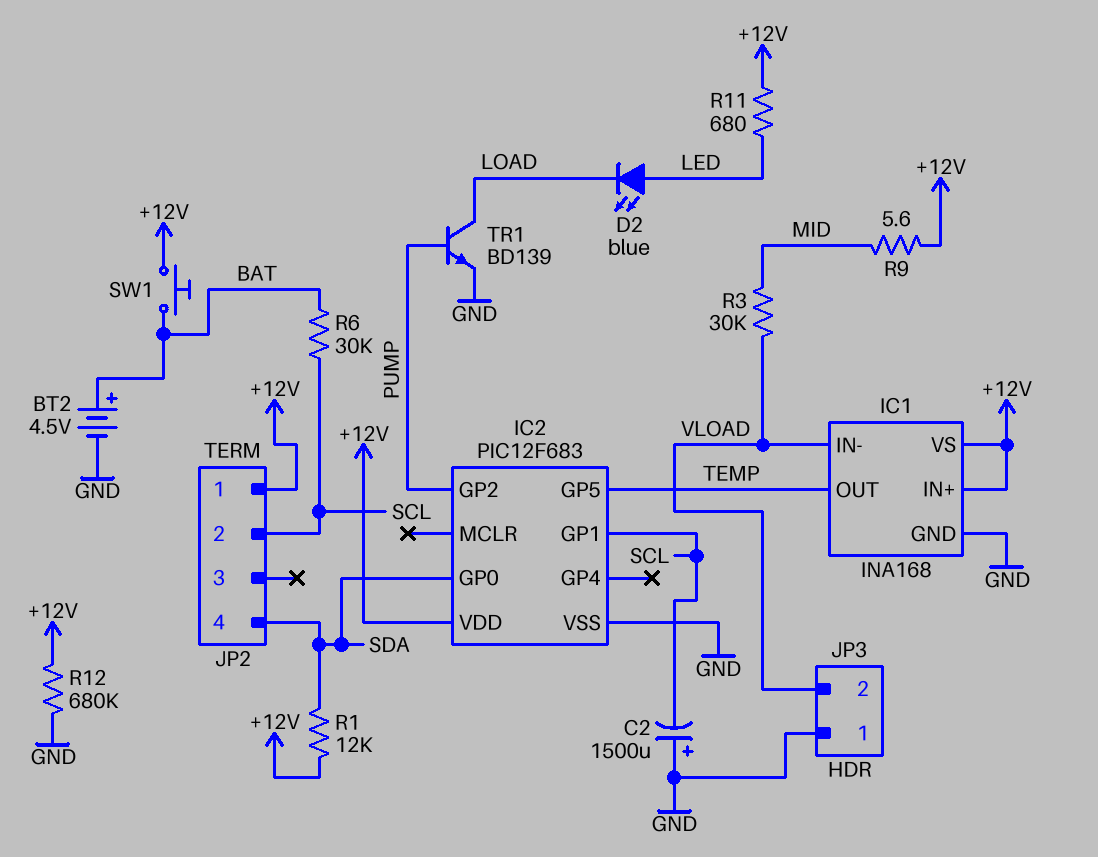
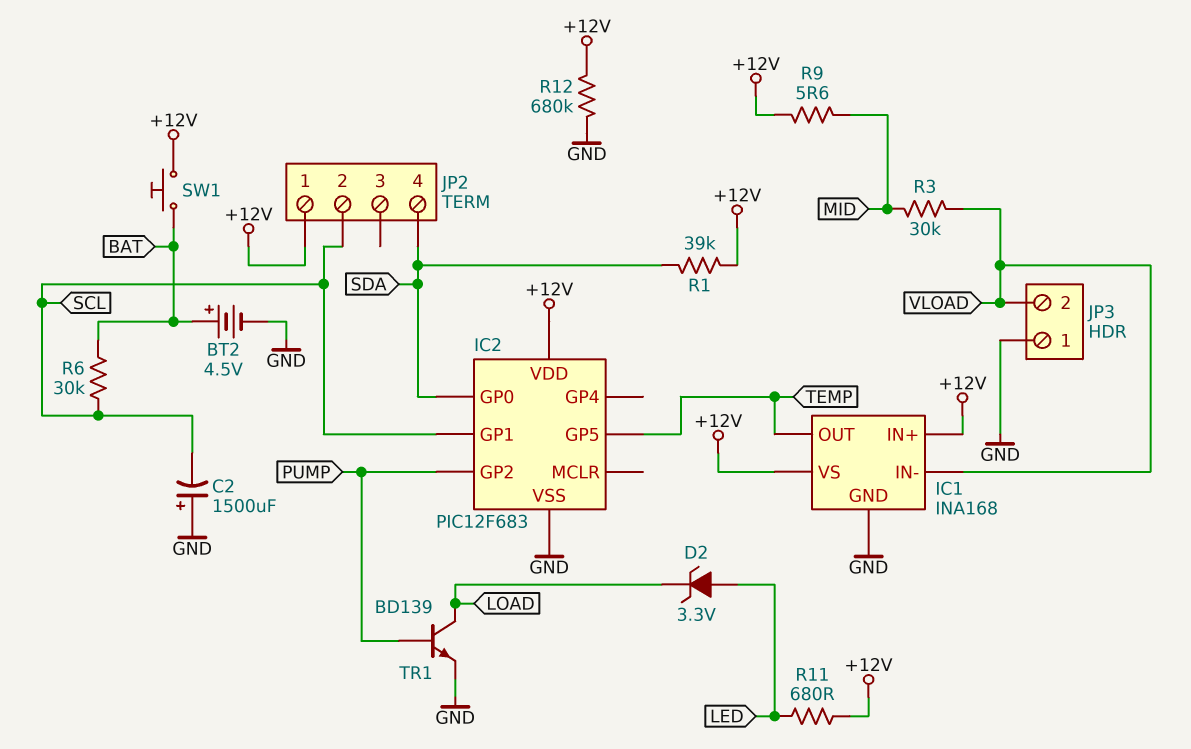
D2: LED blue (A LED, K LOAD) -> zener 3.3V (A LED, K LOAD)
R1: 12k (+12V, SDA) -> 39k (+12V, SDA)

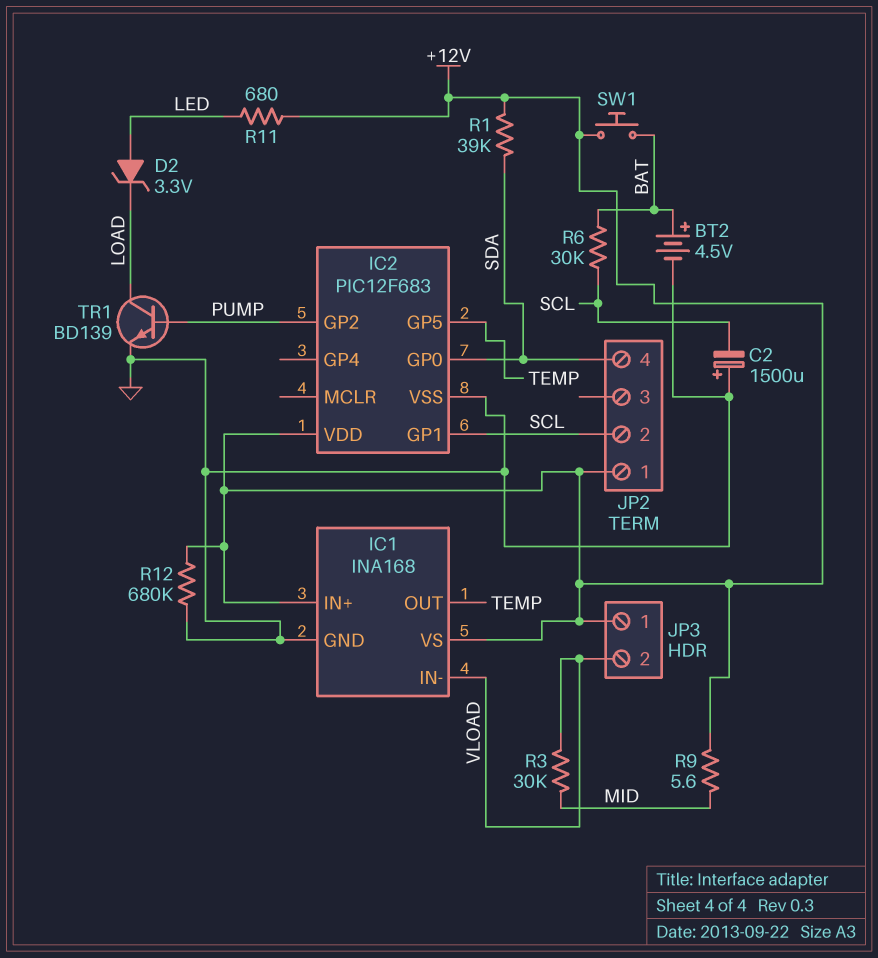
JP3 pin 1: GND -> +12V

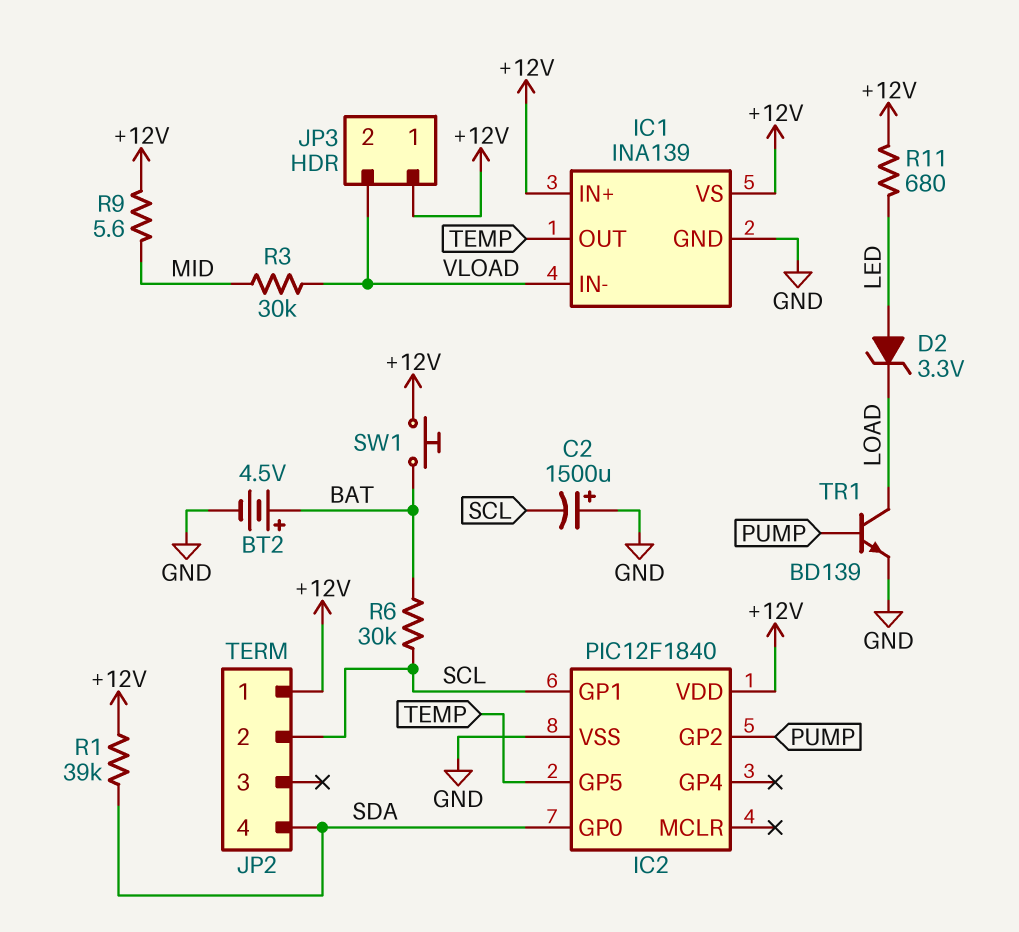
IC1: INA168 -> INA139
IC2: PIC12F683 -> PIC12F1840
R12: 680k (+12V, GND) -> none

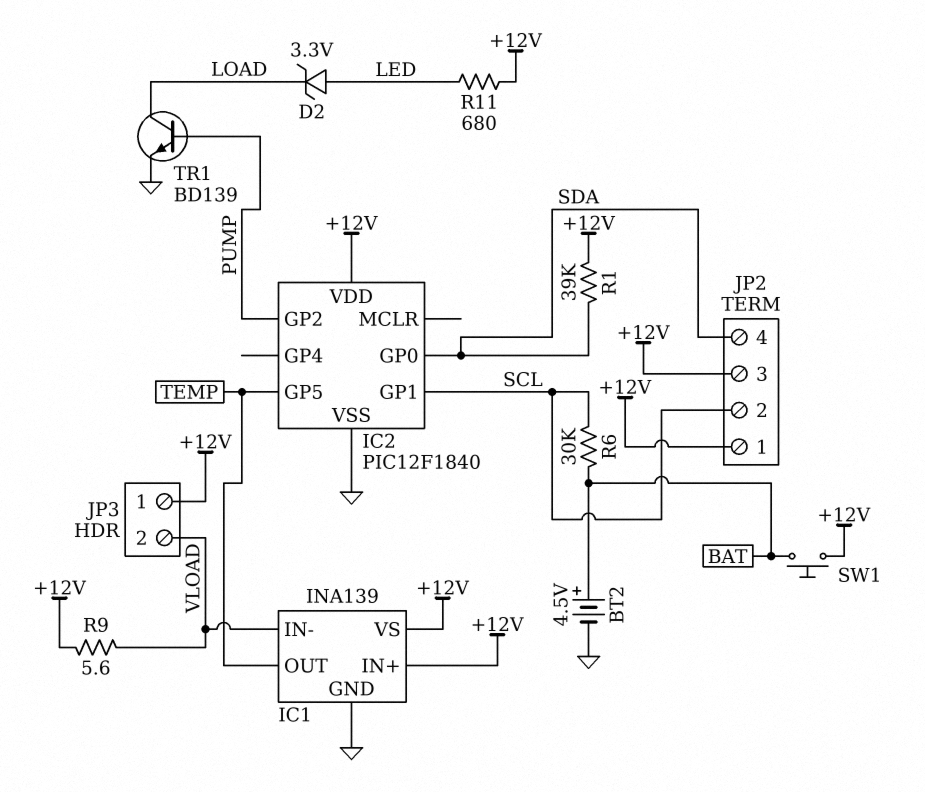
C2: 1500uF (plus GND, minus SCL) -> none
JP2 pin 3: none -> +12V
R3: 30k (MID, VLOAD) -> none
R9: 5.6 (+12V, MID) -> 5.6 (+12V, VLOAD)

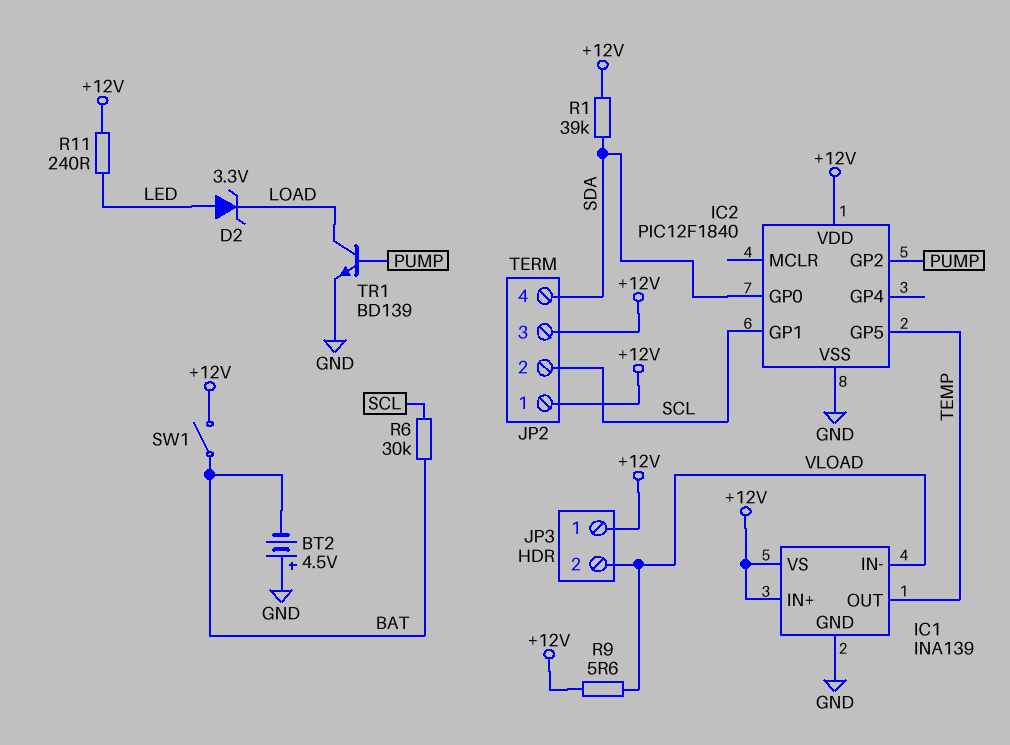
BT2: 4.5V (plus BAT, minus GND) -> 4.5V (plus GND, minus BAT)
R11: 680 (+12V, LED) -> 240 (+12V, LED)
SW1: button (+12V, BAT) -> switch (+12V, BAT)

